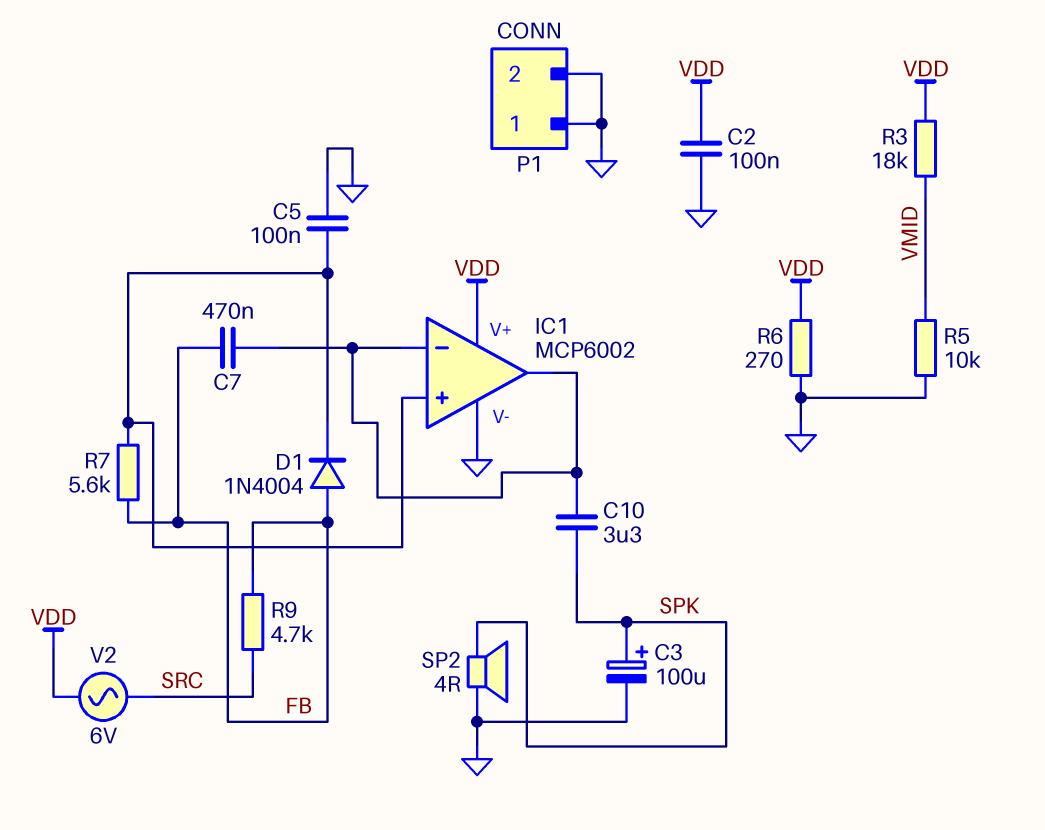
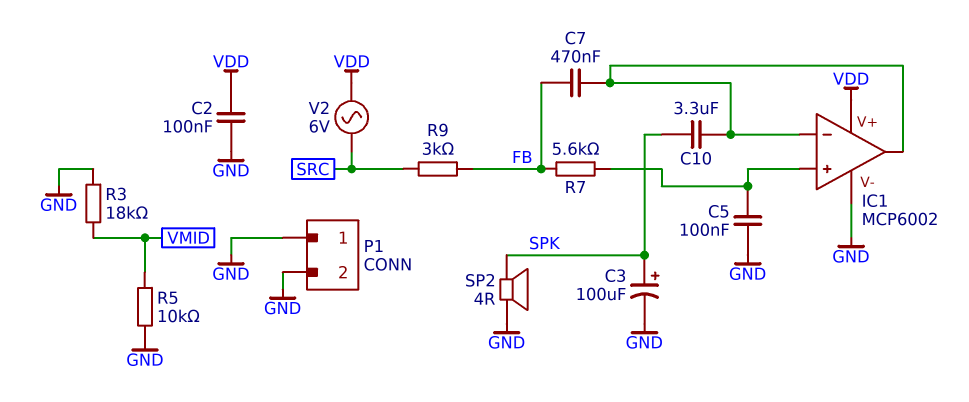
D1: diode 1N4004 (A FB, K IC1/in+) -> none
R3: 18k (VDD, VMID) -> 18k (GND, VMID)
R6: 270 (GND, VDD) -> none
R9: 4.7k (FB, SRC) -> 3k (FB, SRC)

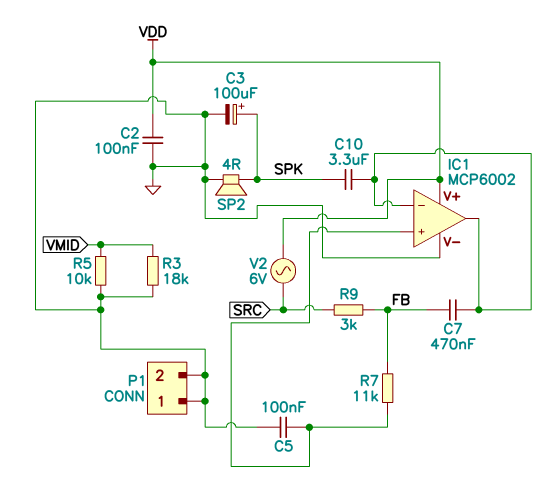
R7: 5.6k (FB, IC1/in+) -> 11k (FB, IC1/in+)

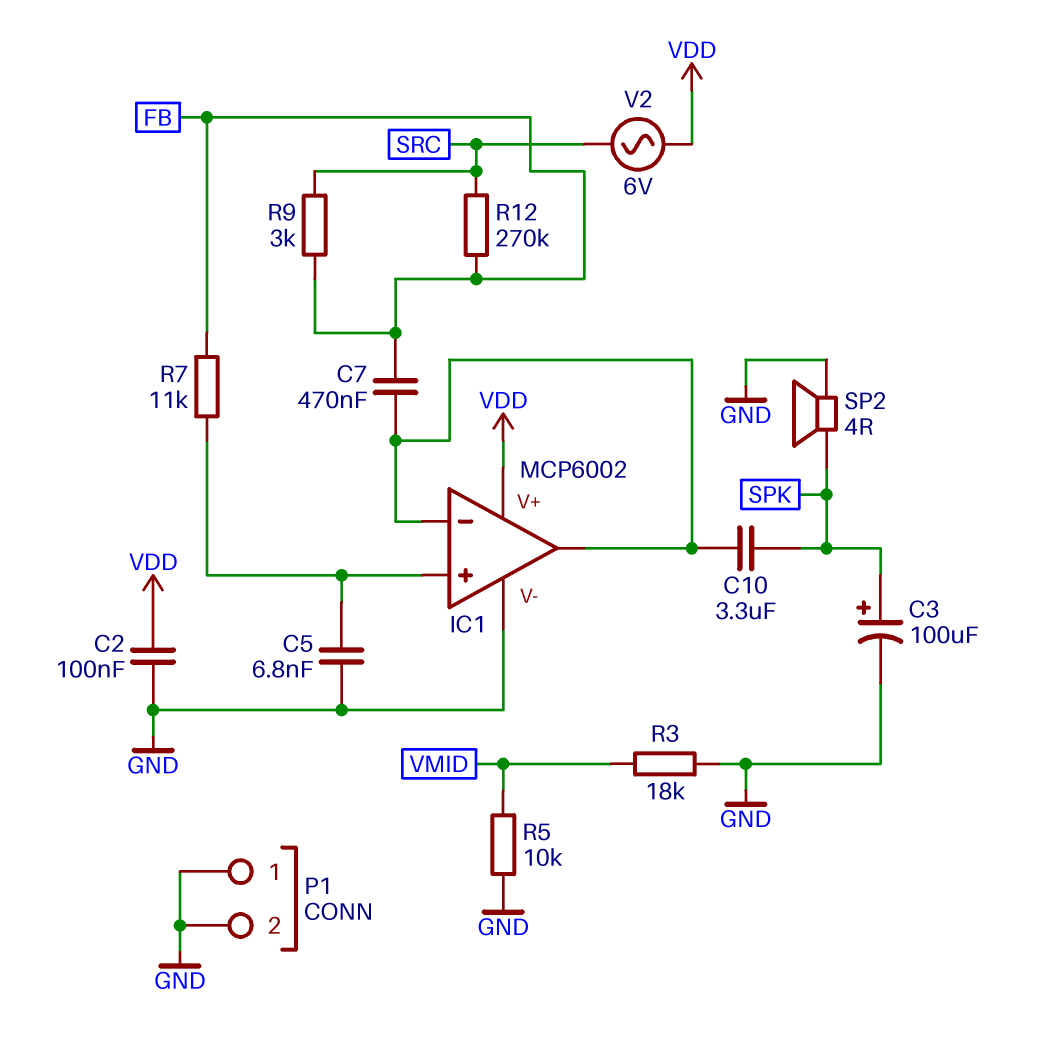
C5: 100nF (GND, IC1/in+) -> 6.8nF (GND, IC1/in+)
R12: none -> 270k (FB, SRC)

